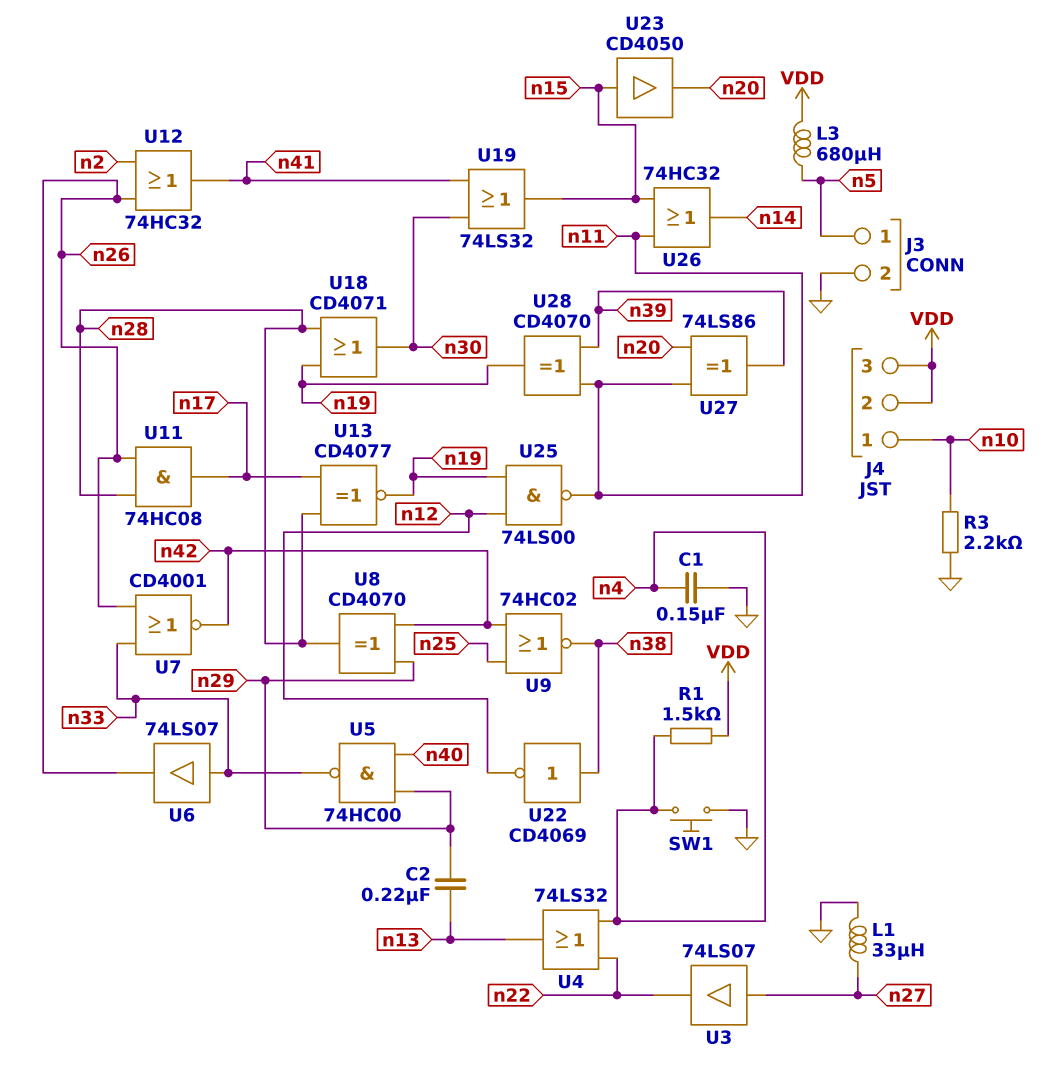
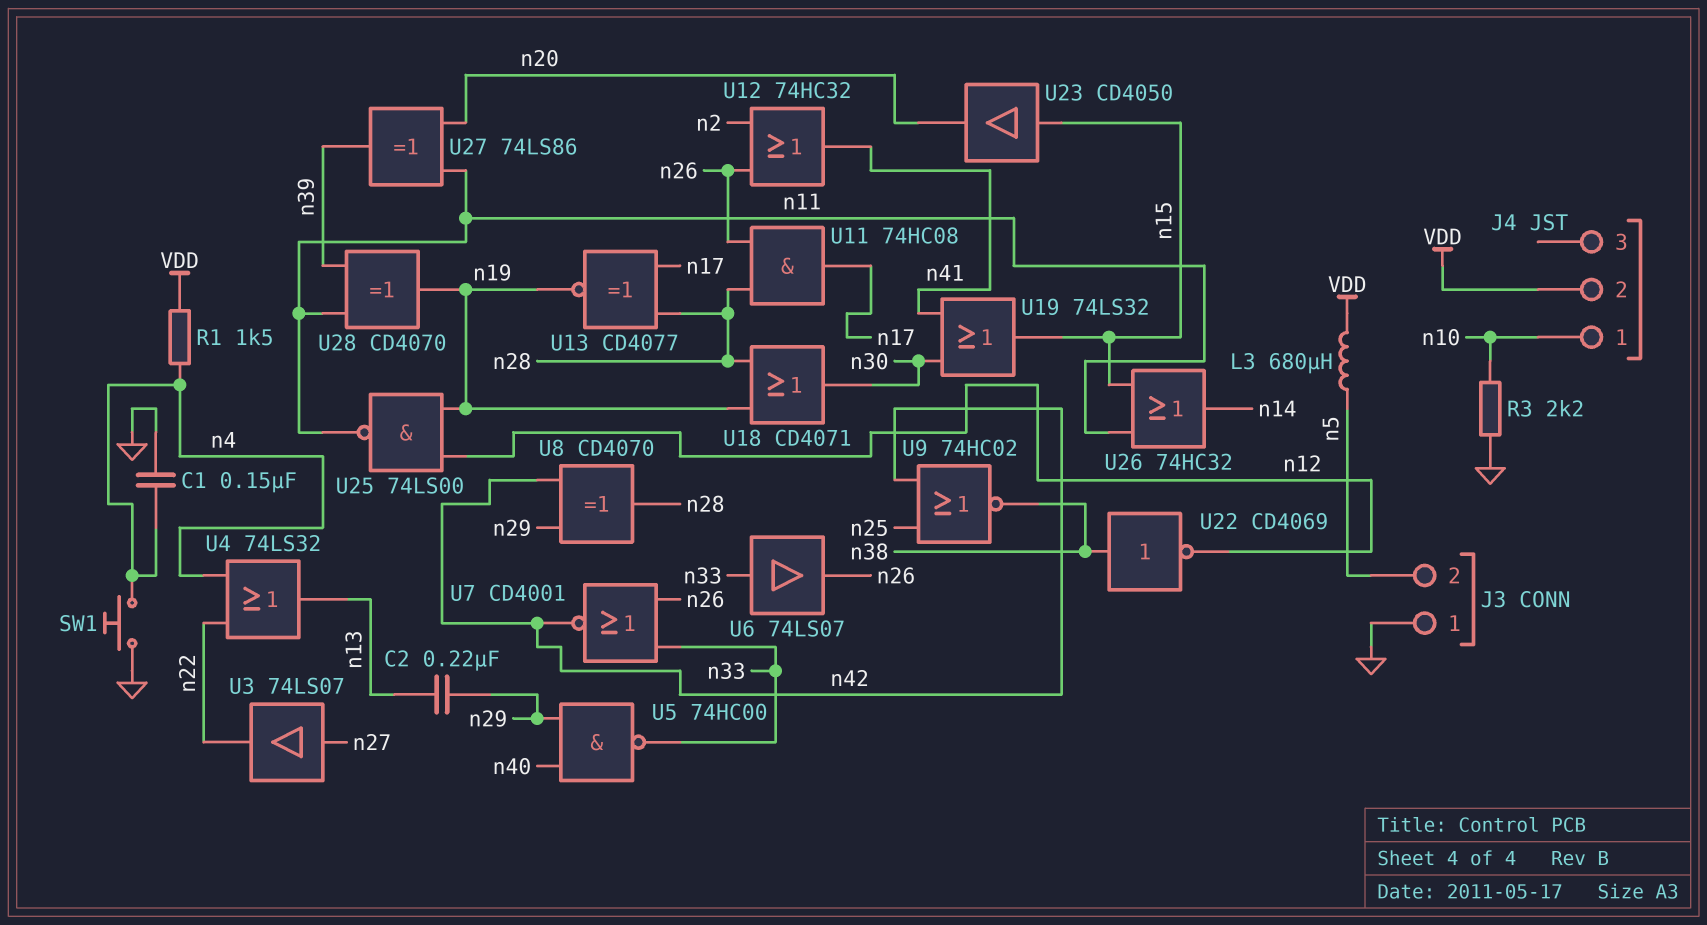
J3 pin 1: n5 -> GND
J3 pin 2: GND -> n5
J4 pin 3: VDD -> none
L1: 33uH (GND, n27) -> none

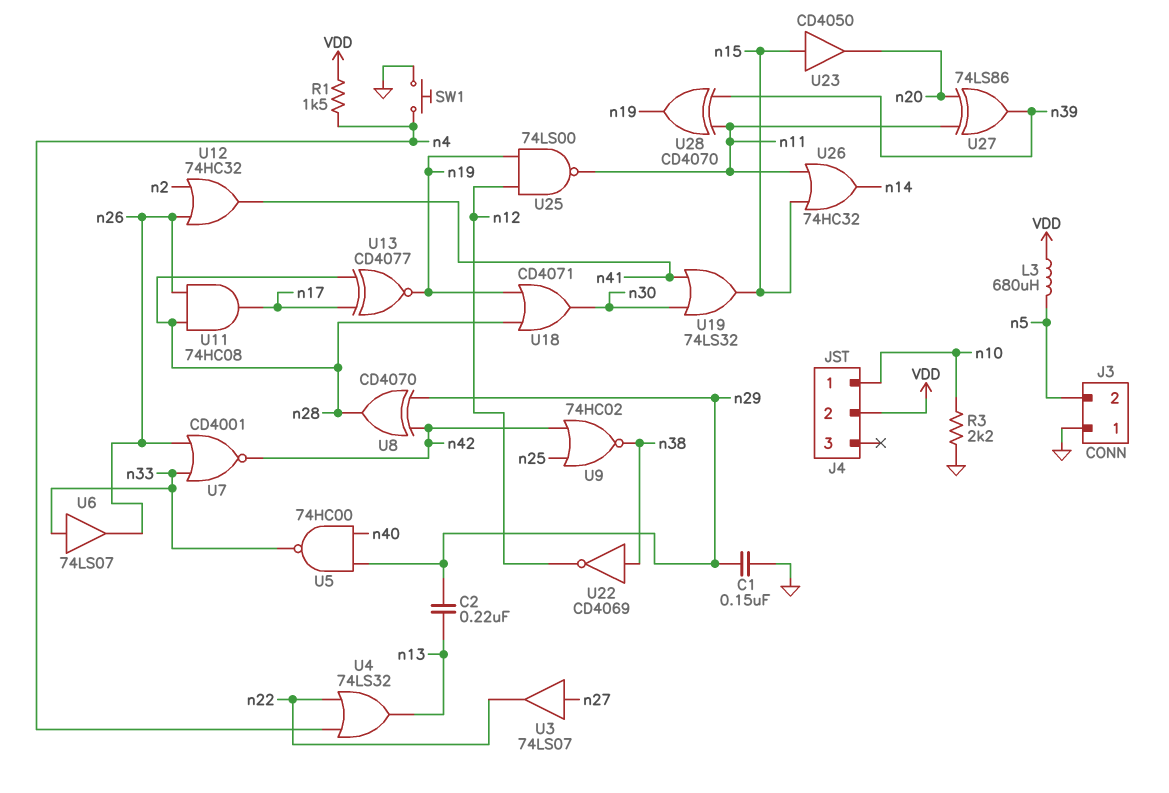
C1: 150nF (GND, n4) -> 150nF (GND, n29)

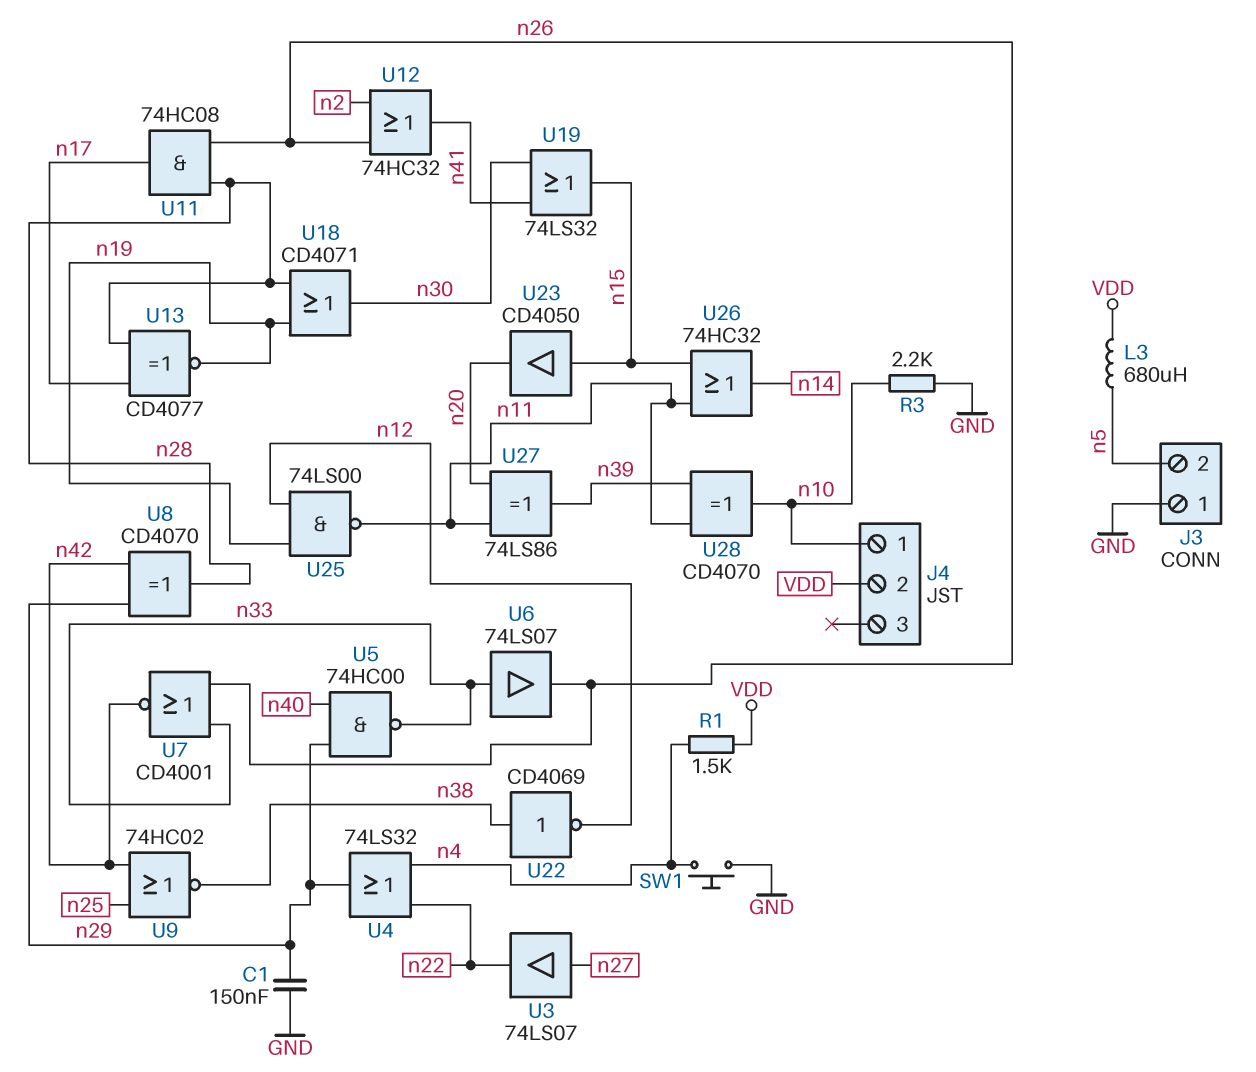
C2: 220nF (n13, n29) -> none
U4: OR 74LS32 (in n4, in n22, out n13) -> OR 74LS32 (in n4, in n22, out n29)
U28: XOR CD4070 (in n11, in n39, out n19) -> XOR CD4070 (in n11, in n39, out n10)

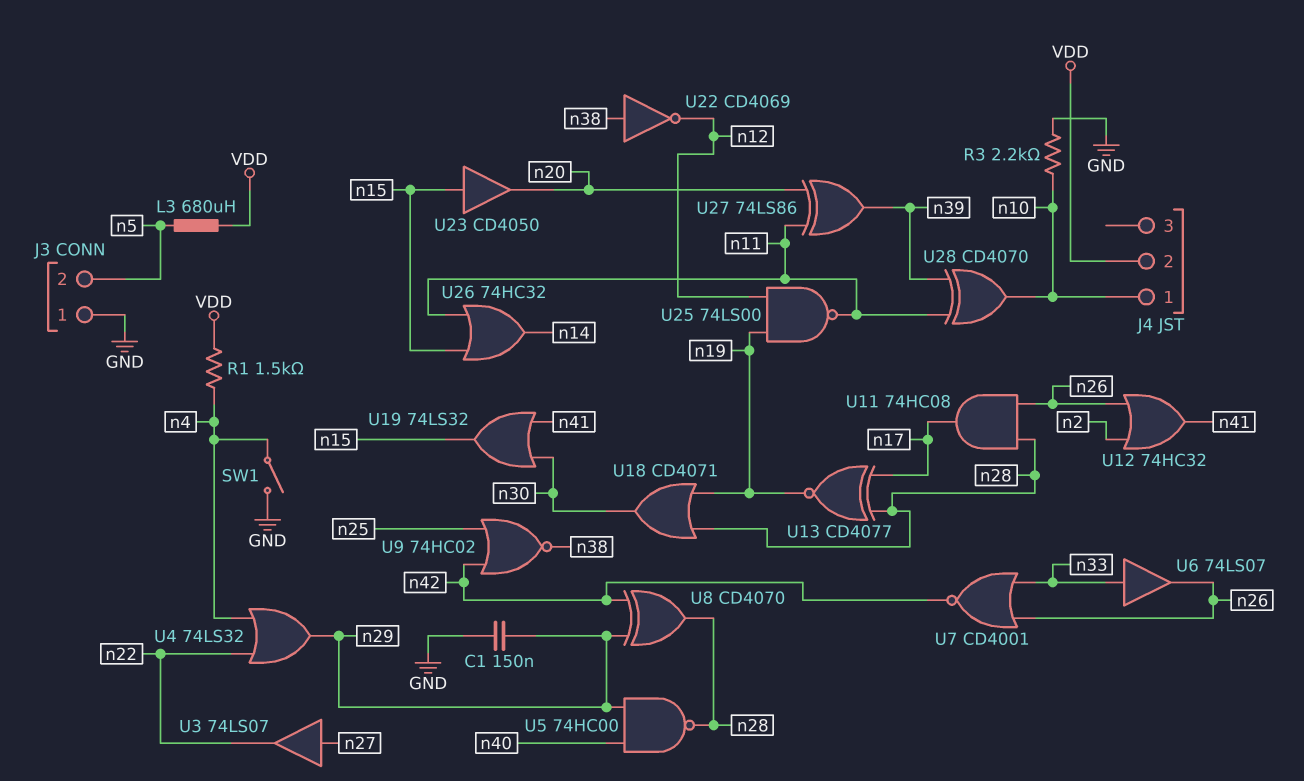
SW1: button (GND, n4) -> switch (GND, n4)
U5: NAND 74HC00 (in n29, in n40, out n33) -> NAND 74HC00 (in n29, in n40, out n28)

